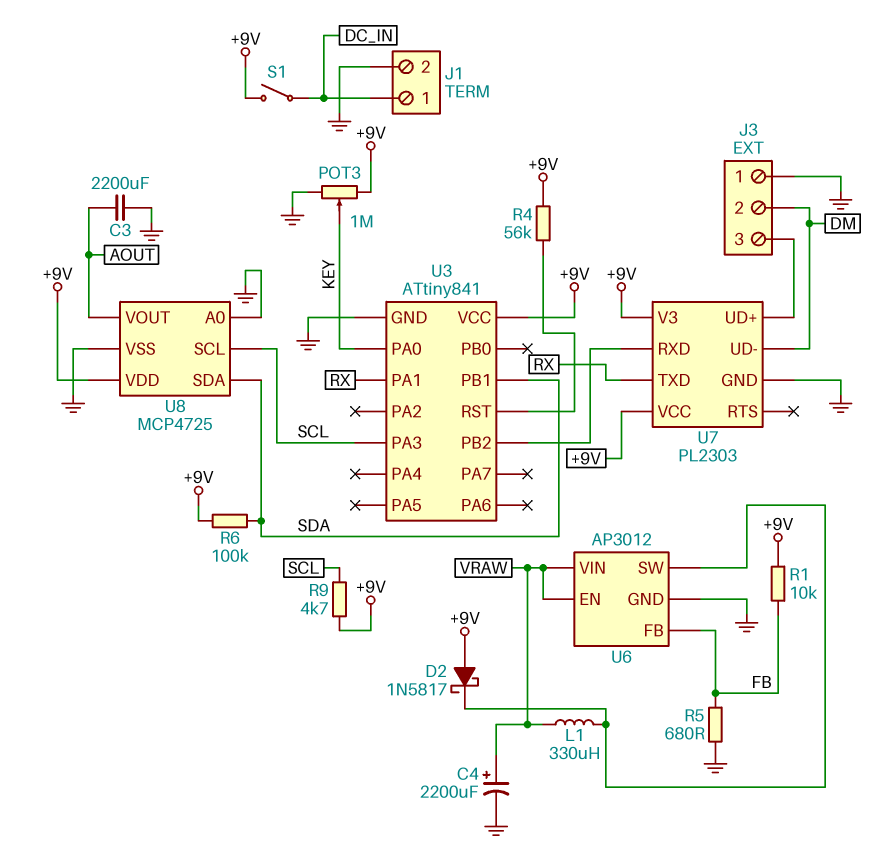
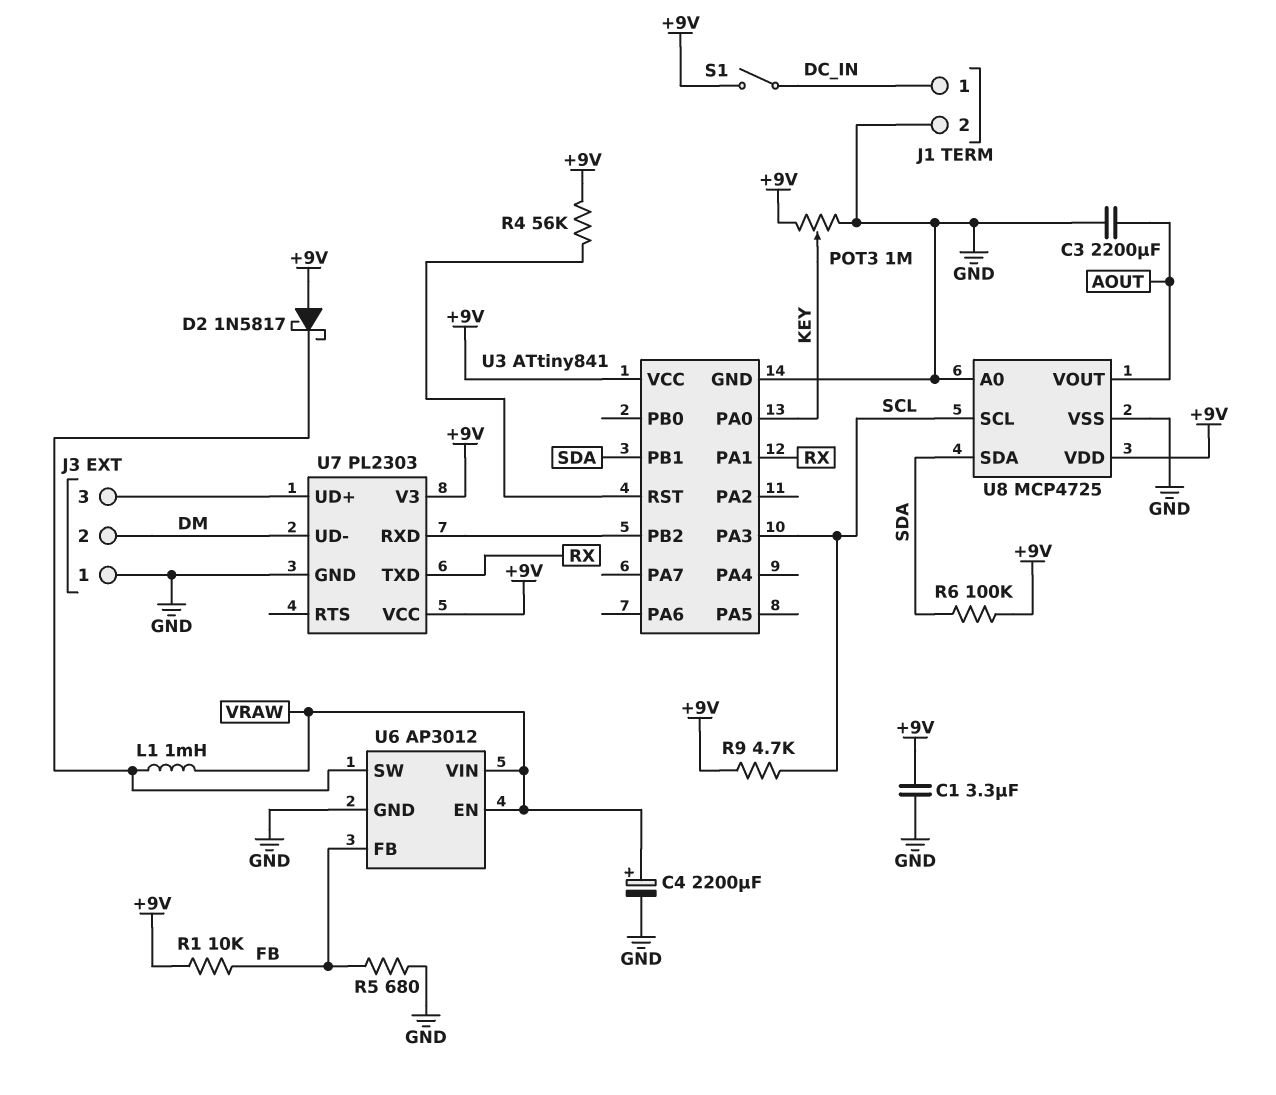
C1: none -> 3.3uF (+9V, GND)
L1: 330uH (U6/SW, VRAW) -> 1mH (U6/SW, VRAW)

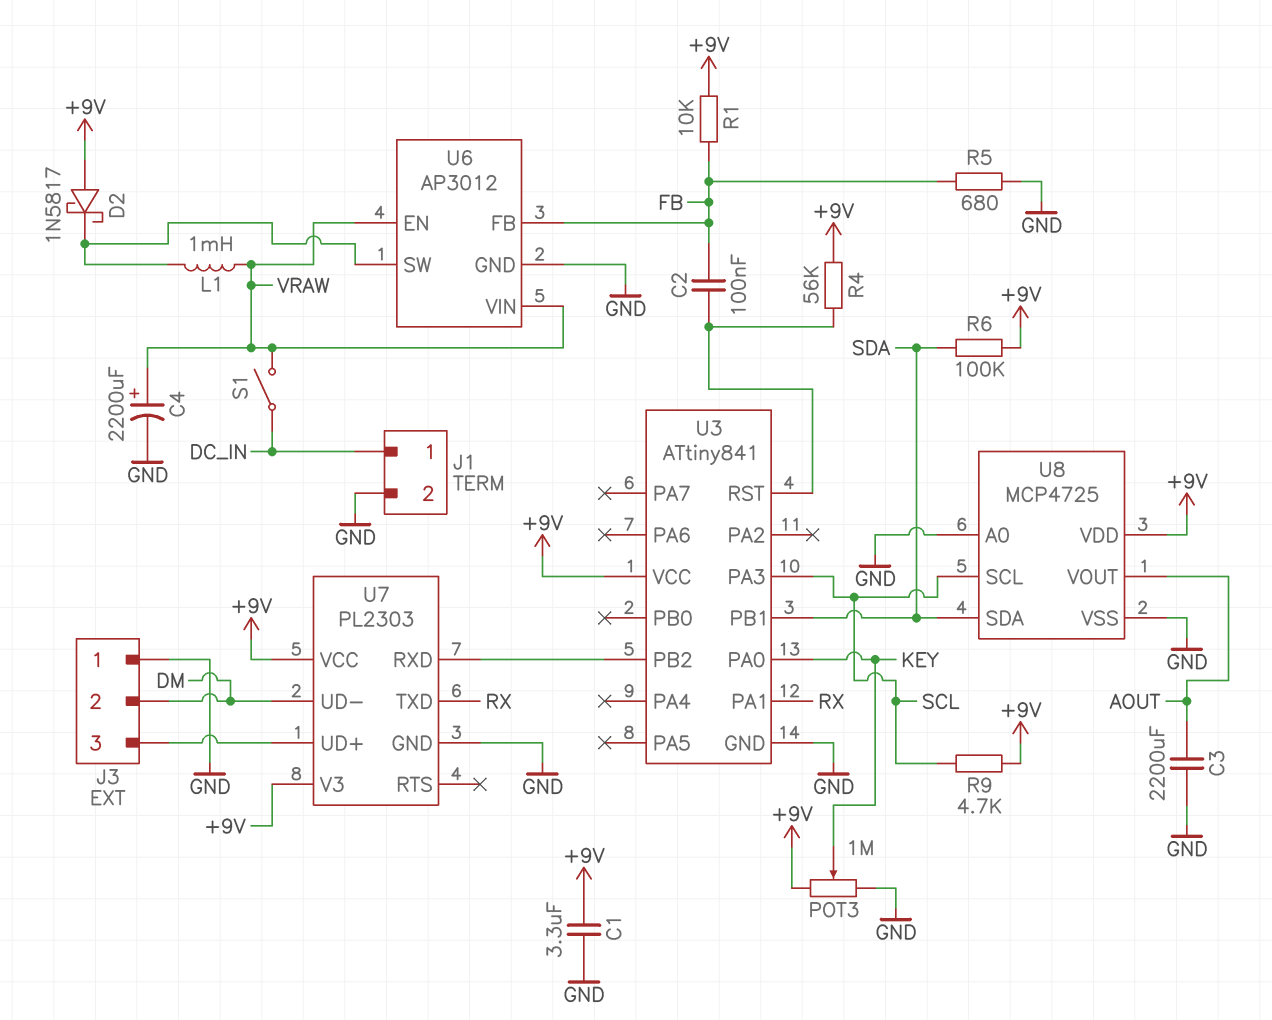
C2: none -> 100nF (FB, U3/RST)
S1: switch (+9V, DC_IN) -> switch (DC_IN, VRAW)

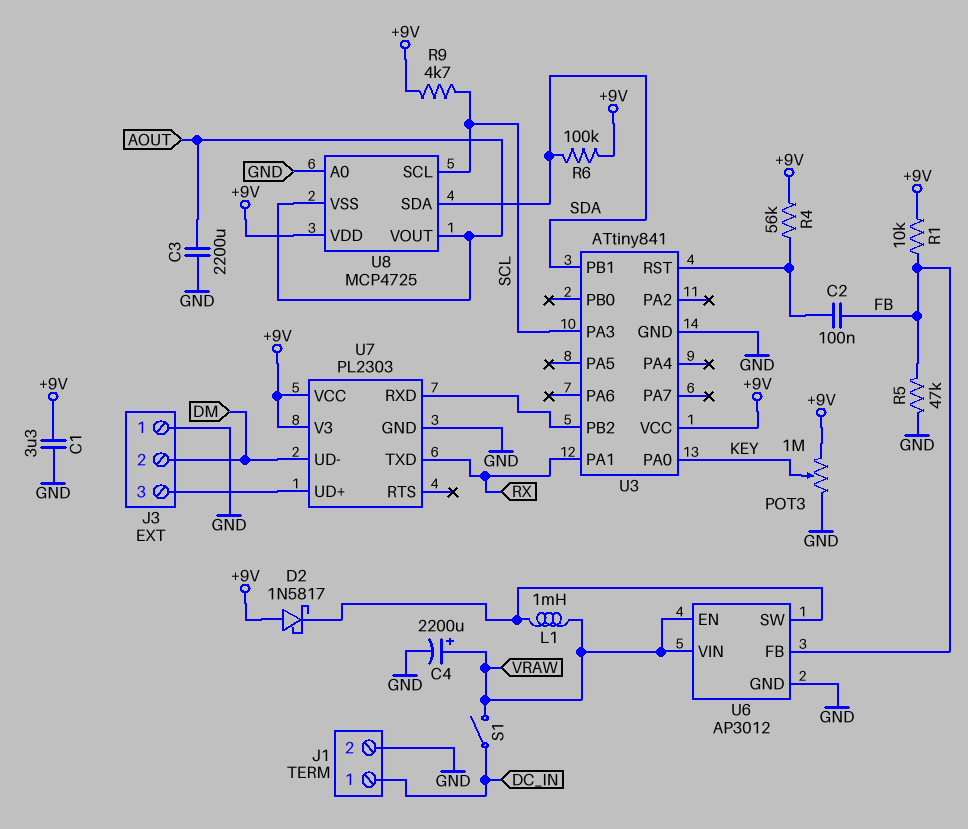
R5: 680 (FB, GND) -> 47k (FB, GND)
U8 pin VSS: GND -> AOUT

